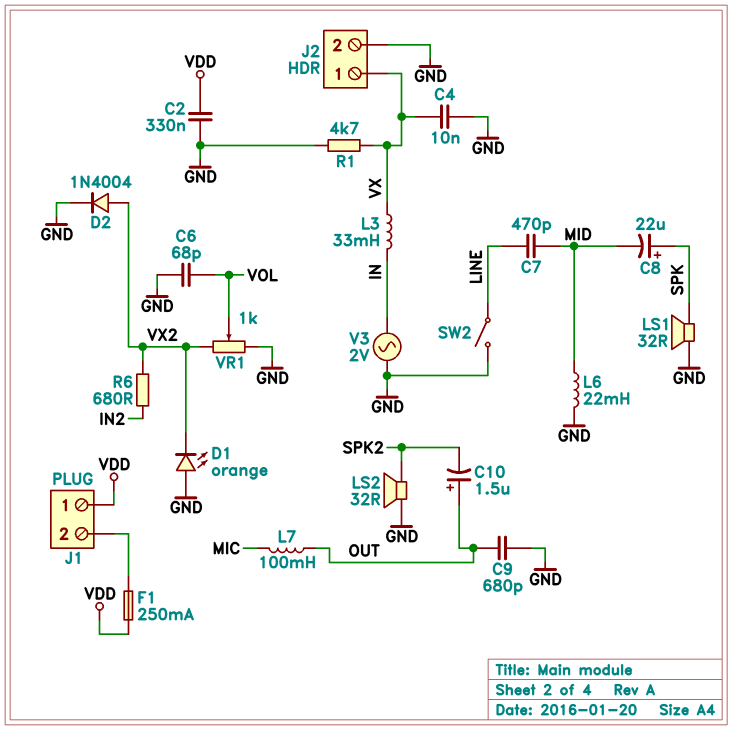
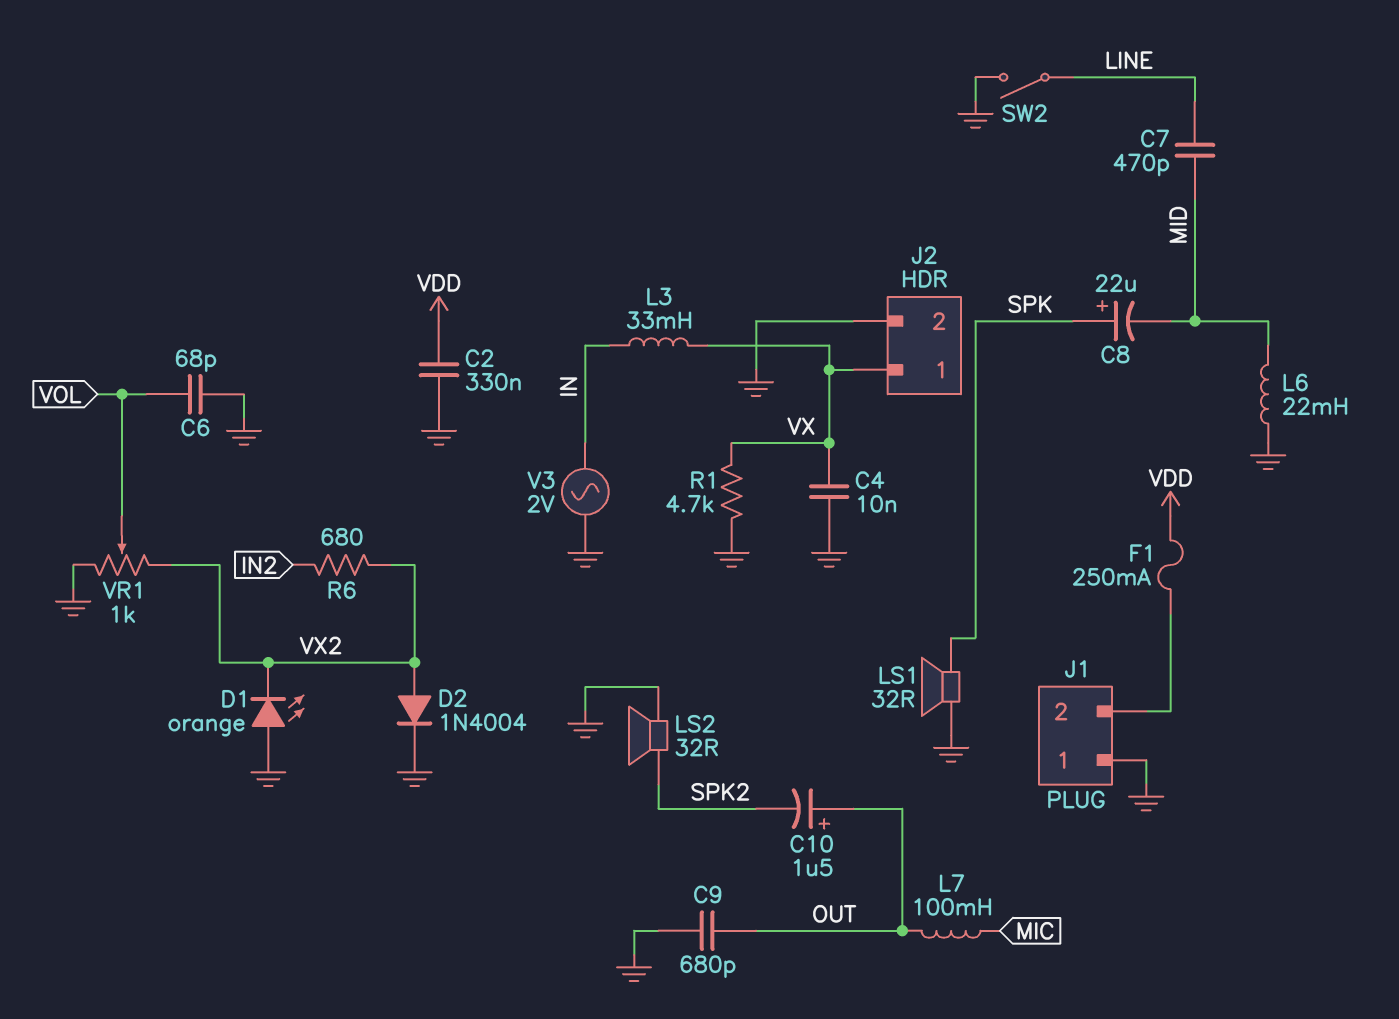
J1 pin 1: VDD -> GND

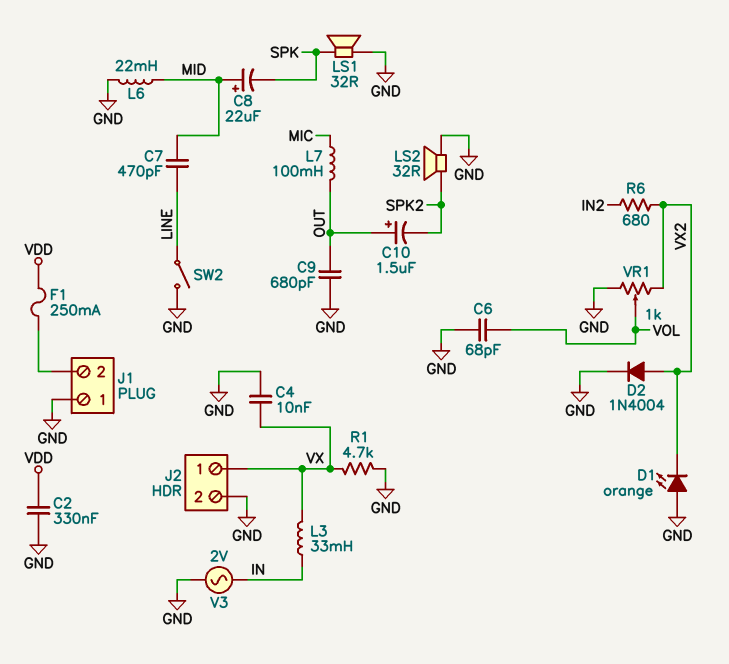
C8: 22uF (plus SPK, minus MID) -> 22uF (plus MID, minus SPK)

